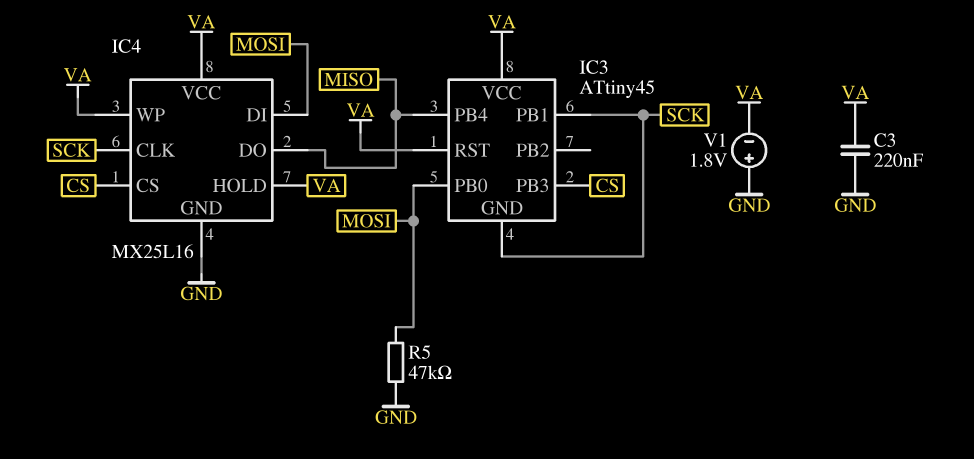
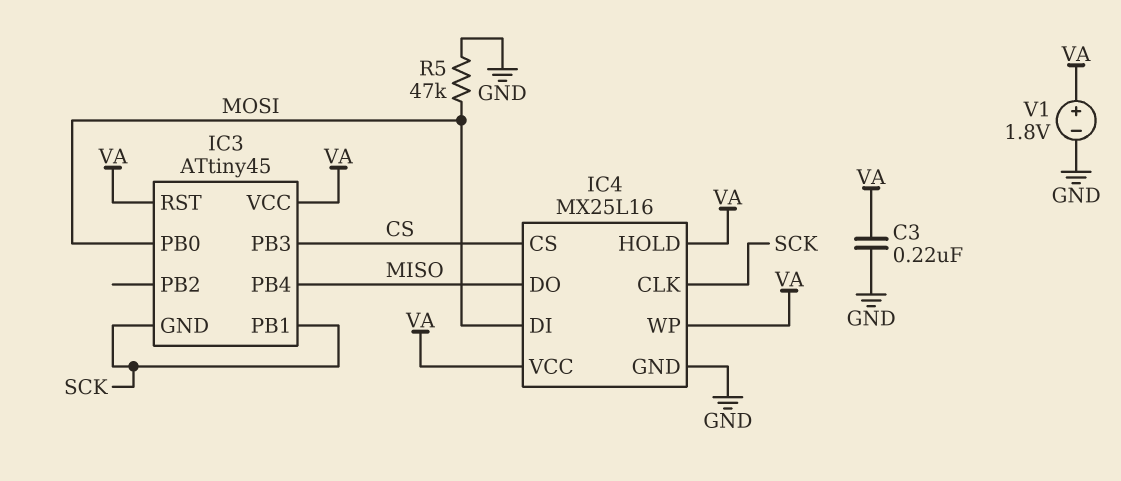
V1: 1.8V (plus GND, minus VA) -> 1.8V (plus VA, minus GND)

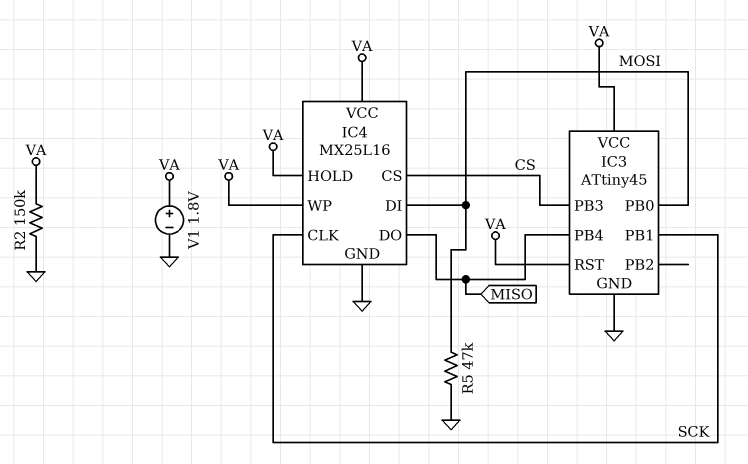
C3: 220nF (GND, VA) -> none
IC3 pin GND: SCK -> GND
R2: none -> 150k (GND, VA)

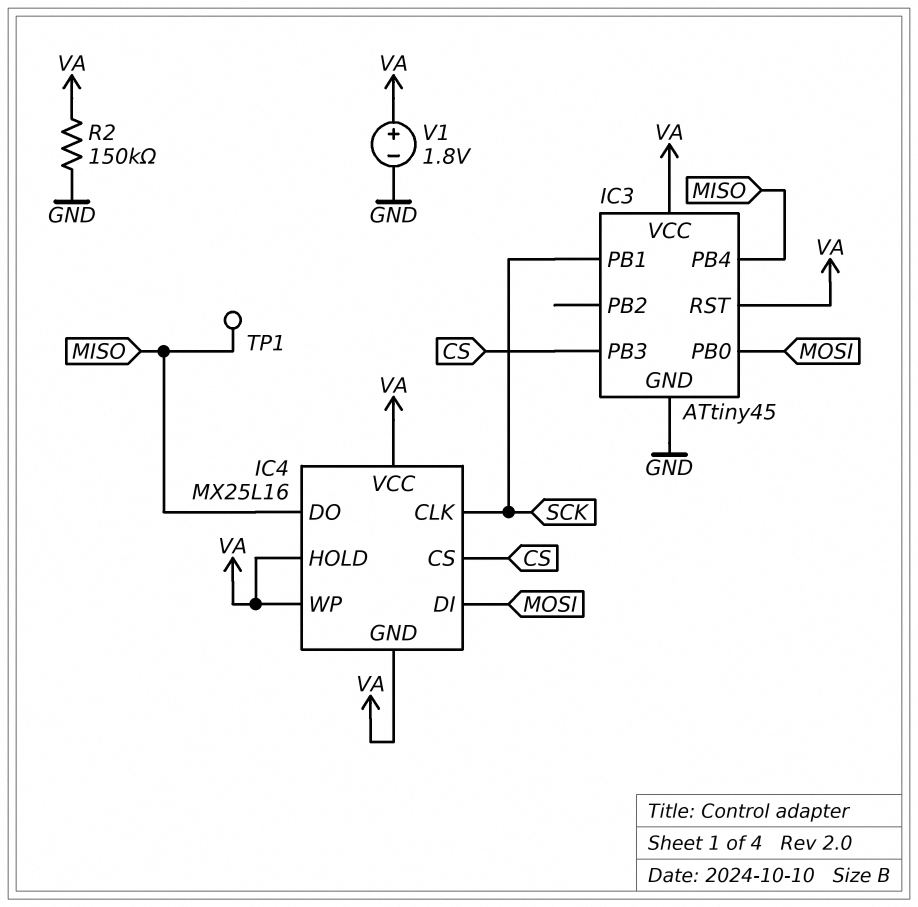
IC4 pin GND: GND -> VA
R5: 47k (GND, MOSI) -> none
TP1: none -> test point (MISO)

